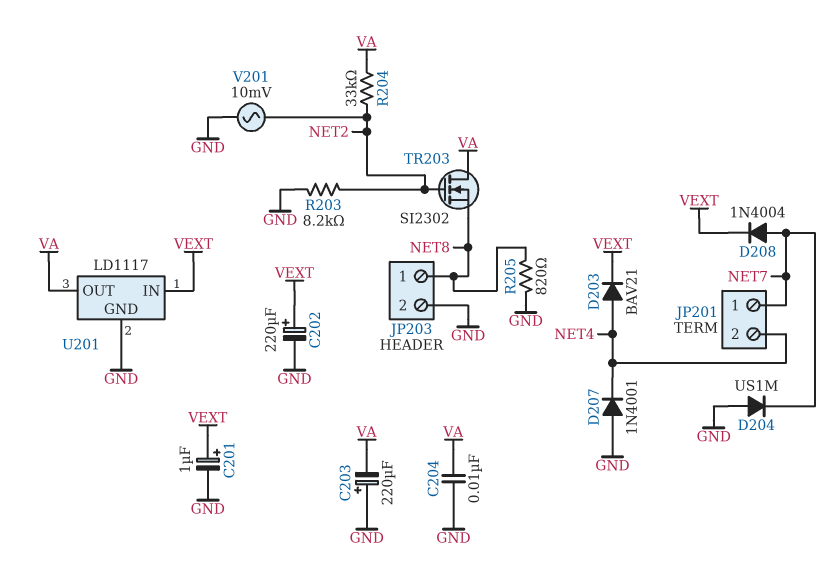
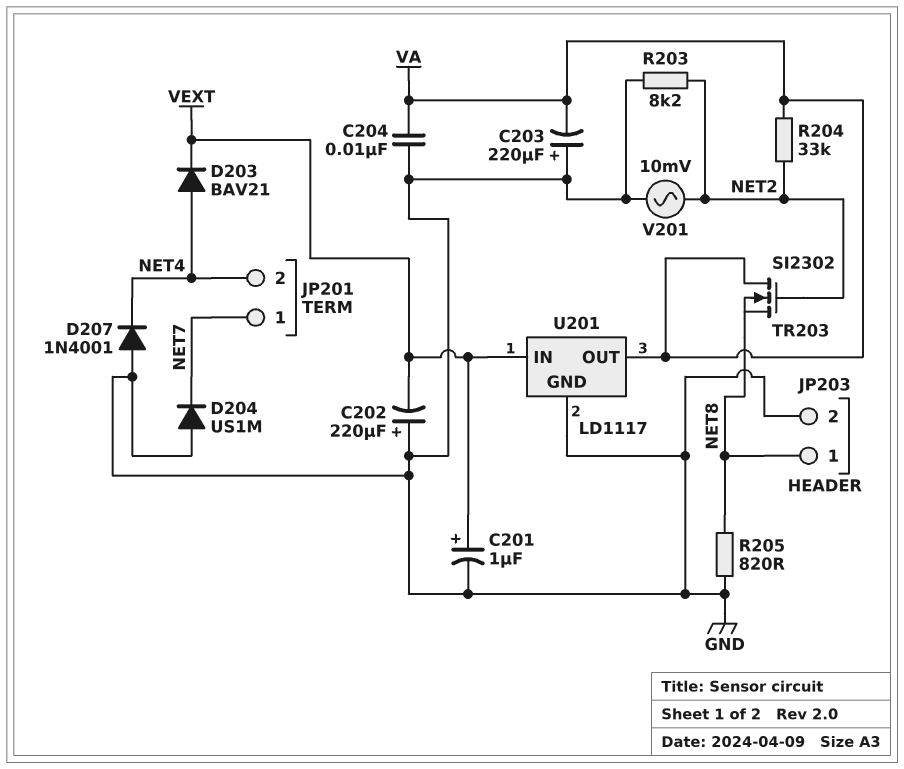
C202: 220uF (plus VEXT, minus GND) -> 220uF (plus GND, minus VEXT)
D208: diode 1N4004 (A NET7, K VEXT) -> none

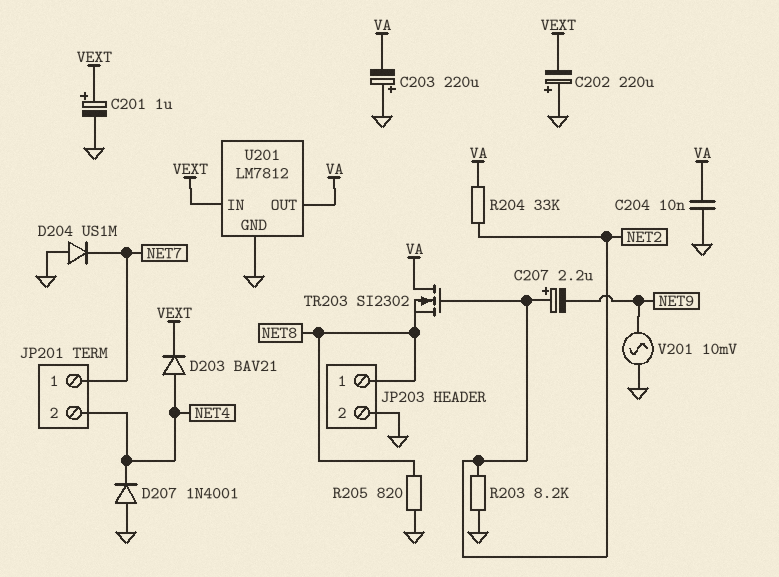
C207: none -> 2.2uF (plus NET2, minus NET9)
U201: LD1117 -> LM7812
V201: AC 10mV (GND, NET2) -> AC 10mV (GND, NET9)

